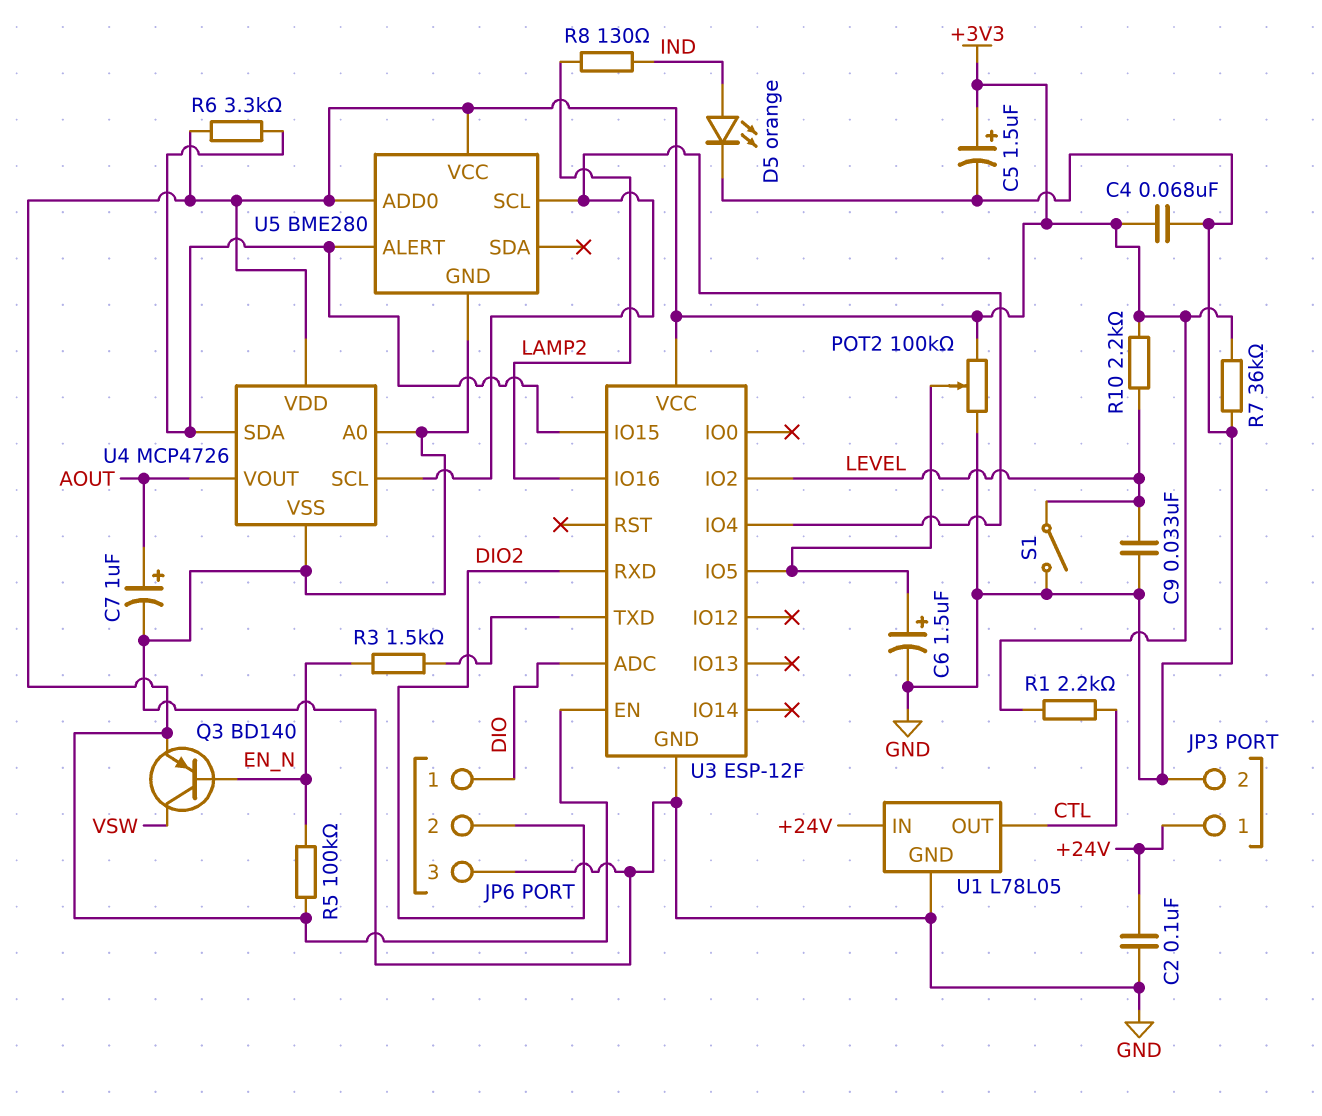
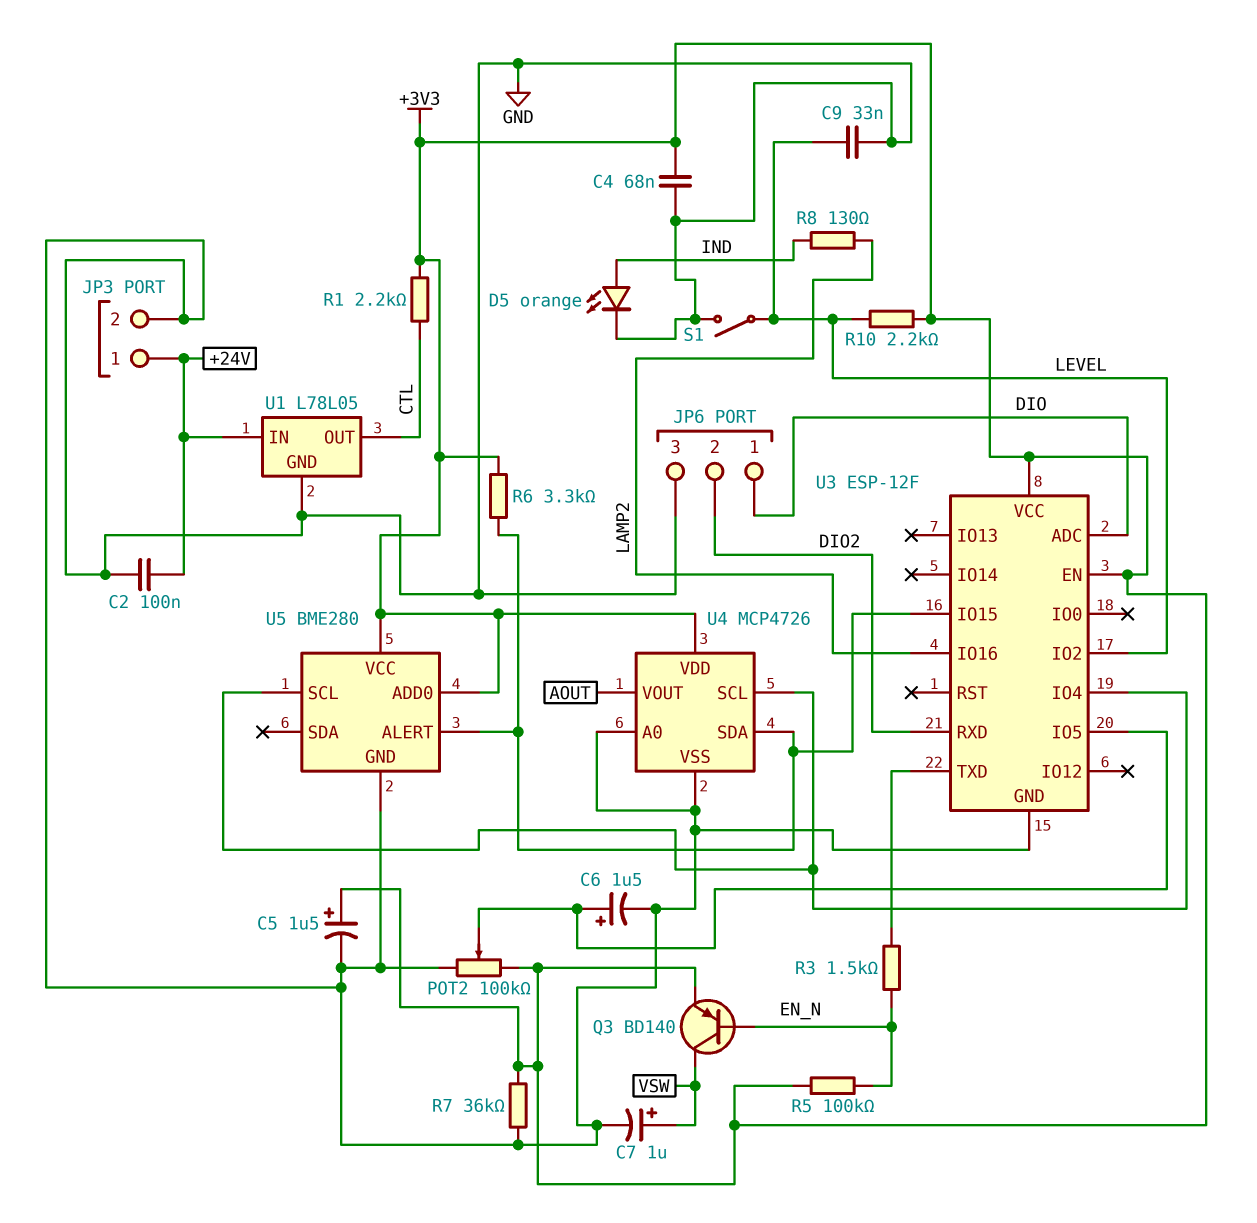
C7: 1uF (plus AOUT, minus GND) -> 1uF (plus VSW, minus GND)

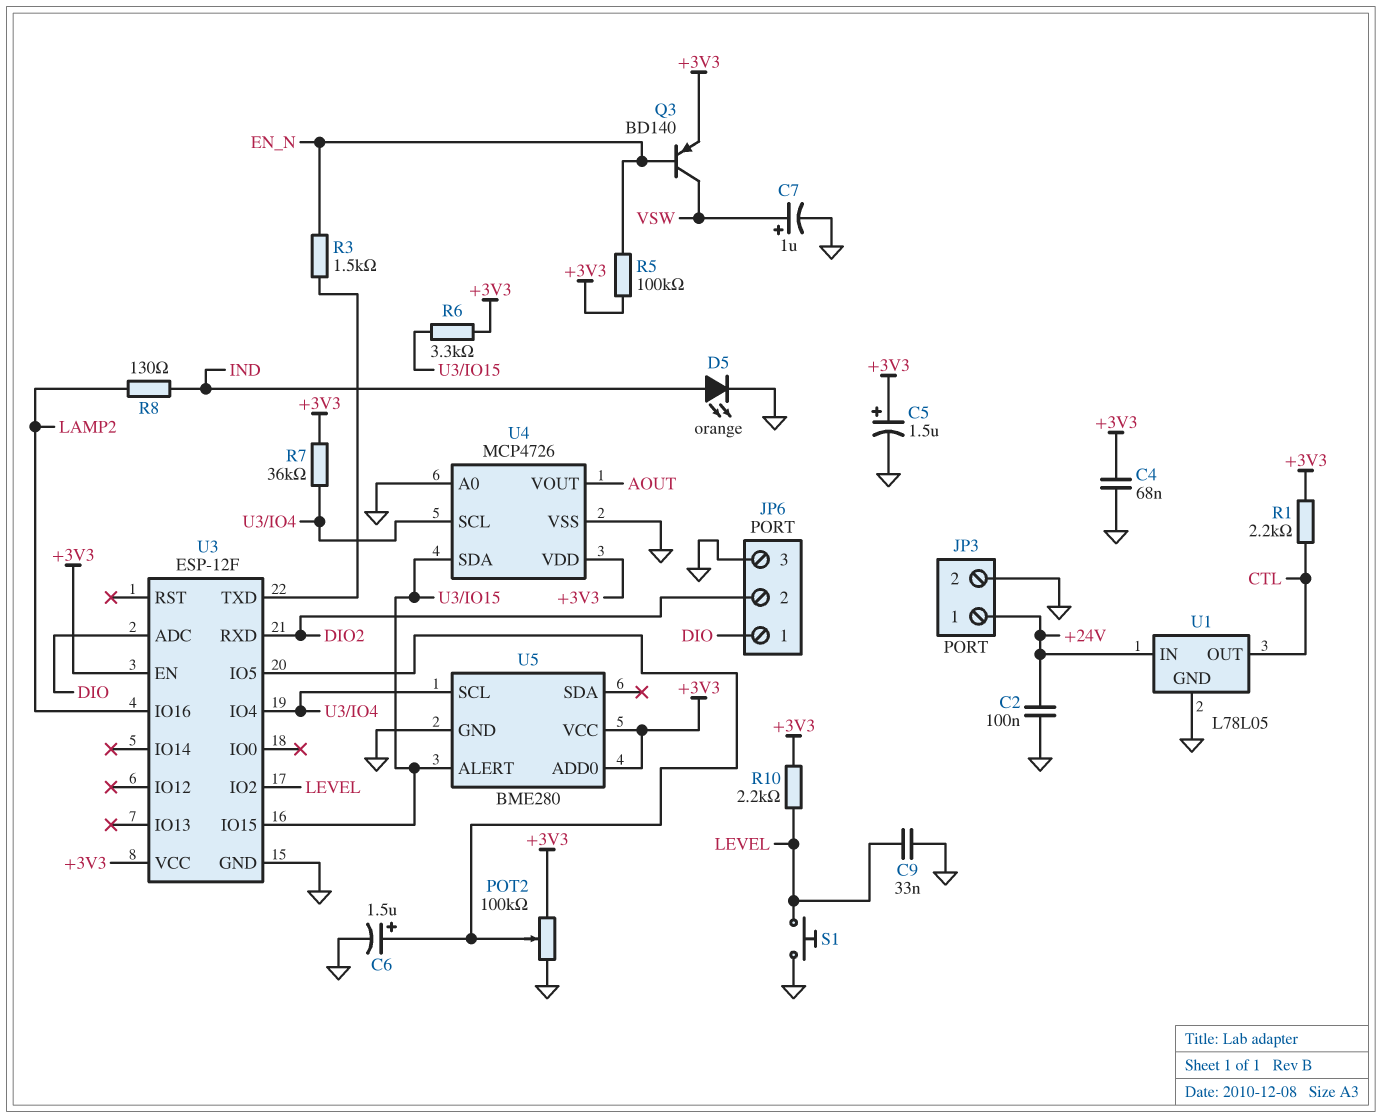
R7: 36k (+3V3, GND) -> 36k (+3V3, U3/IO4)
S1: switch (GND, LEVEL) -> button (GND, LEVEL)

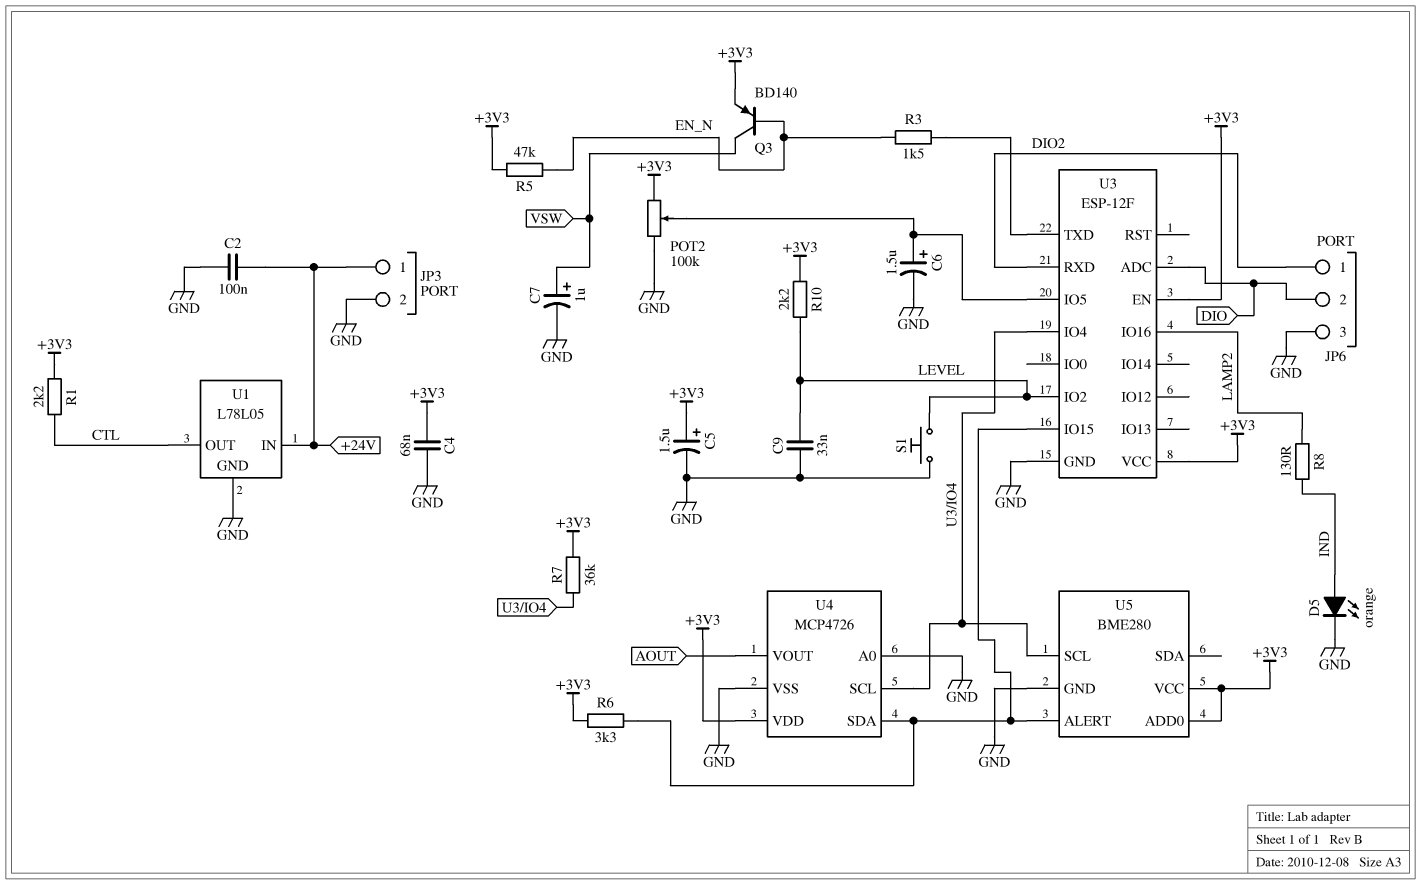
JP6 pin 1: DIO -> DIO2
JP6 pin 2: DIO2 -> DIO
R5: 100k (+3V3, EN_N) -> 47k (+3V3, EN_N)

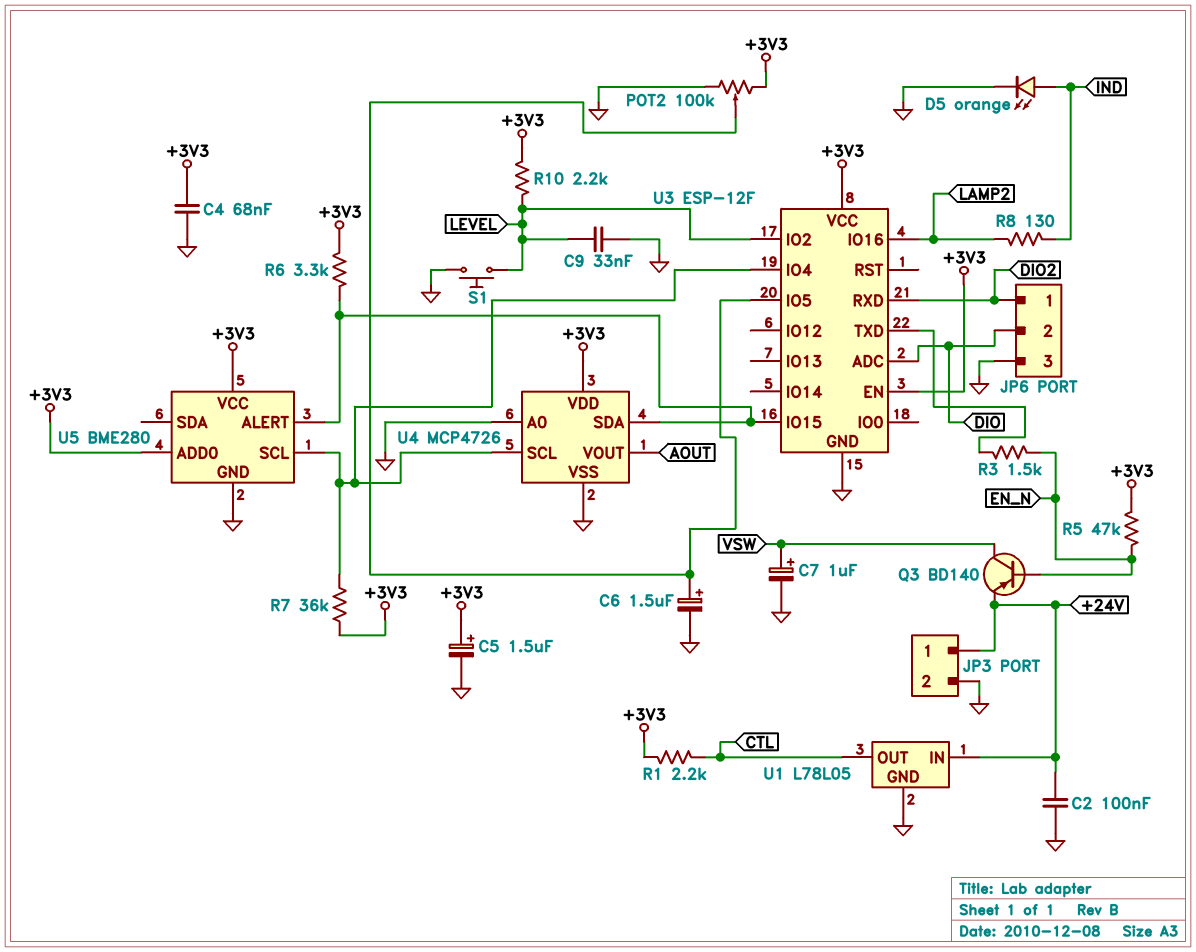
Q3: PNP BD140 (B EN_N, C VSW, E +3V3) -> PNP BD140 (B EN_N, C VSW, E +24V)

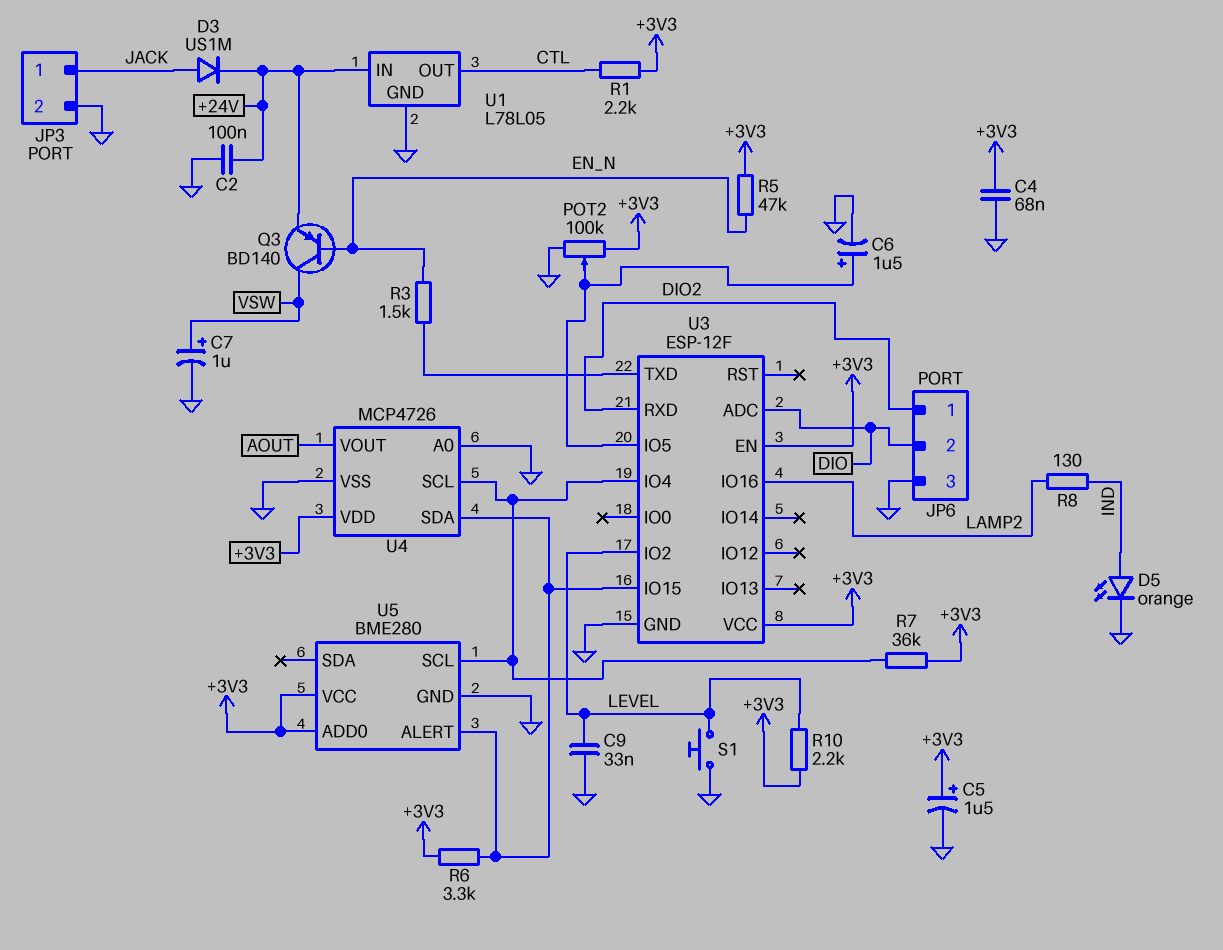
D3: none -> diode US1M (A JACK, K +24V)
JP3 pin 1: +24V -> JACK

